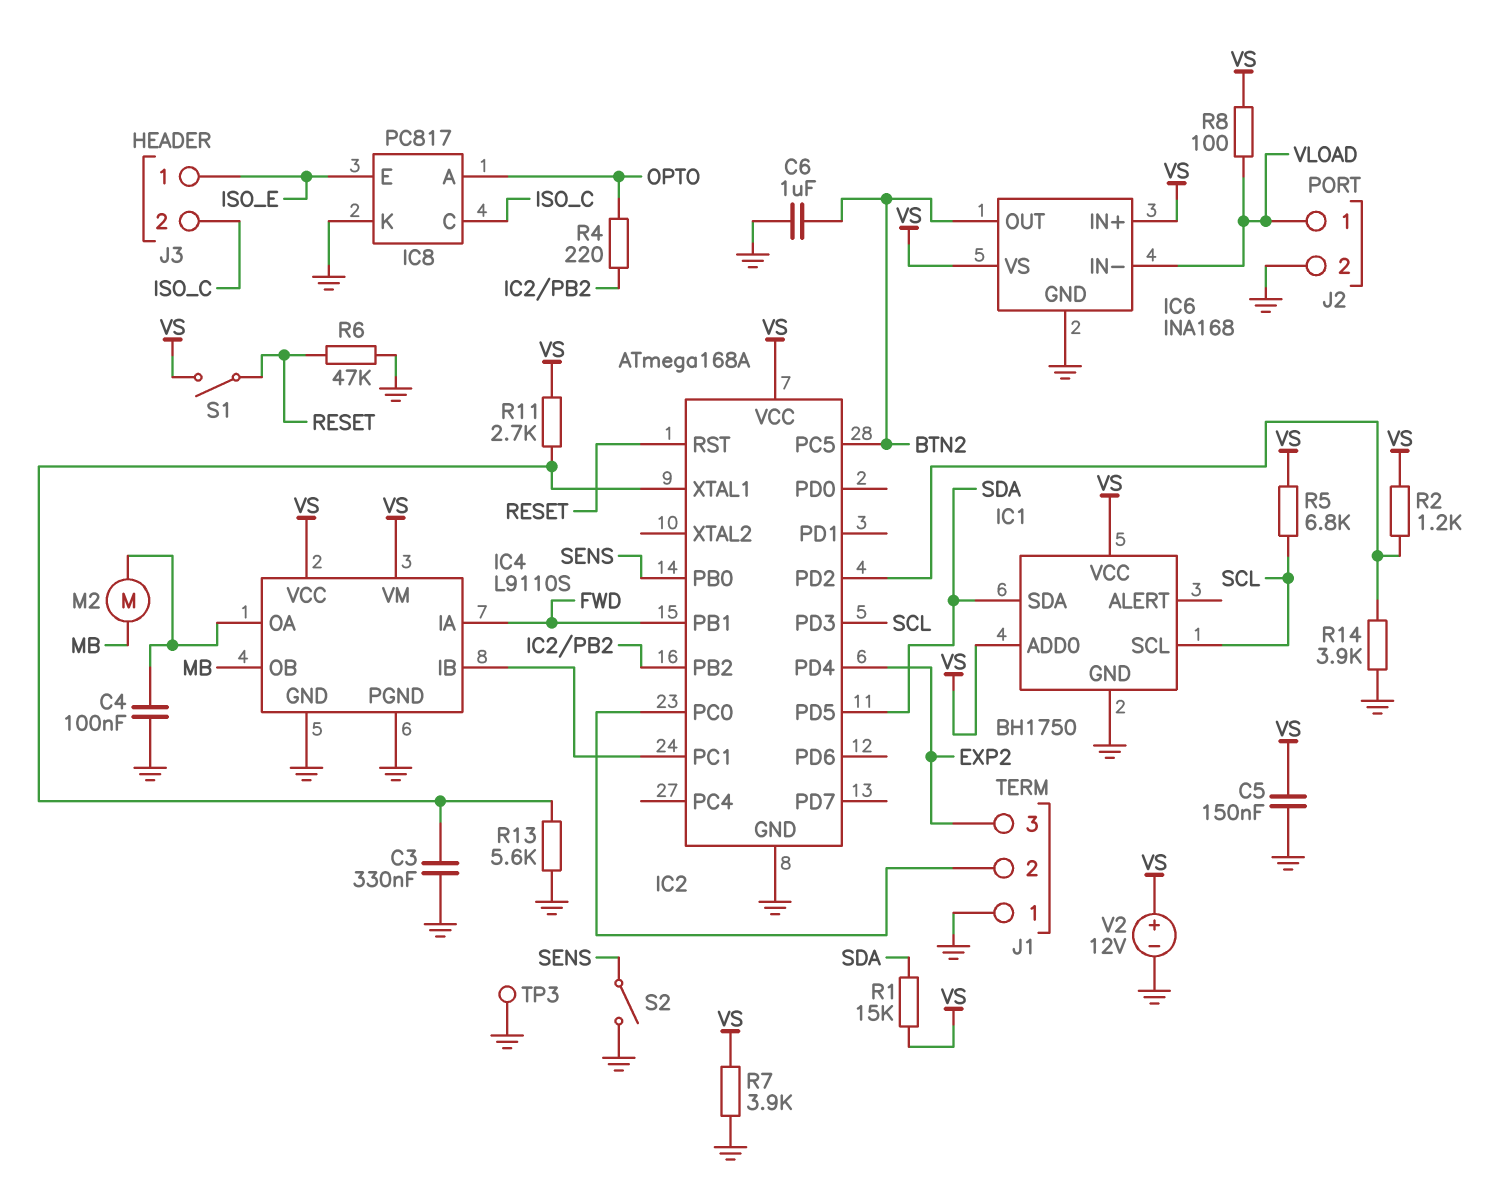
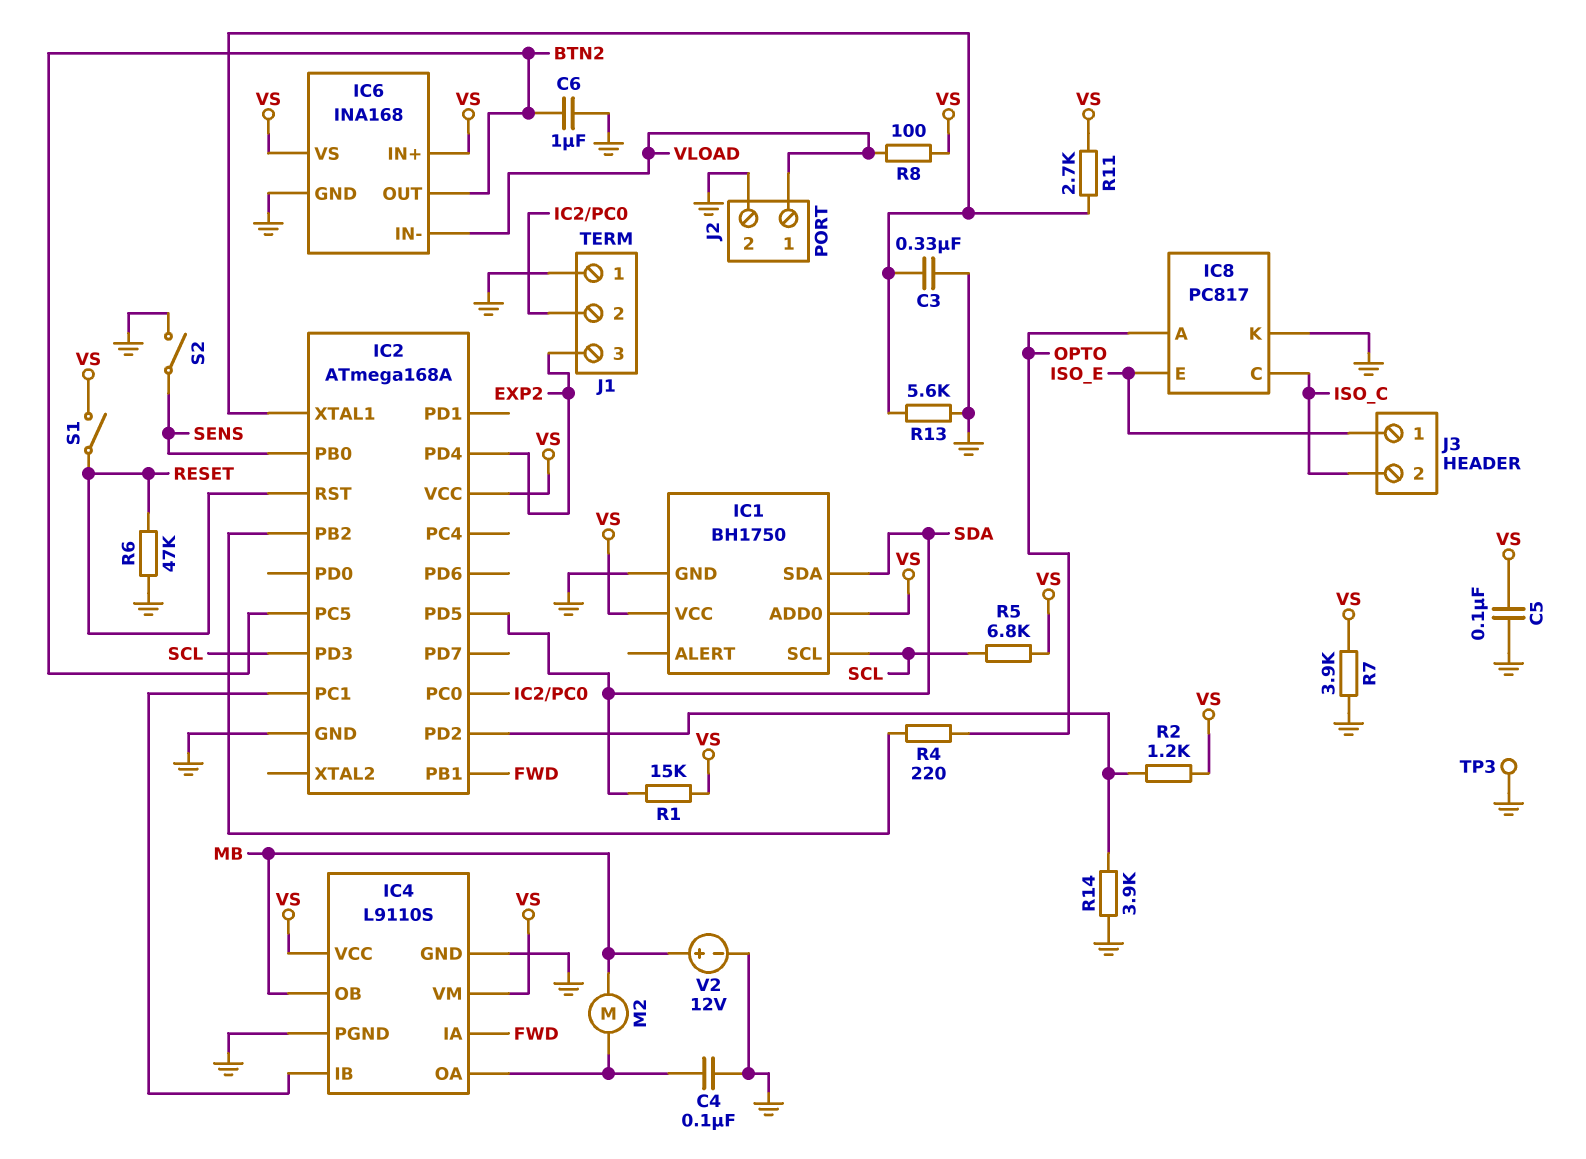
C5: 150nF (GND, VS) -> 100nF (GND, VS)
V2: 12V (plus VS, minus GND) -> 12V (plus MB, minus GND)

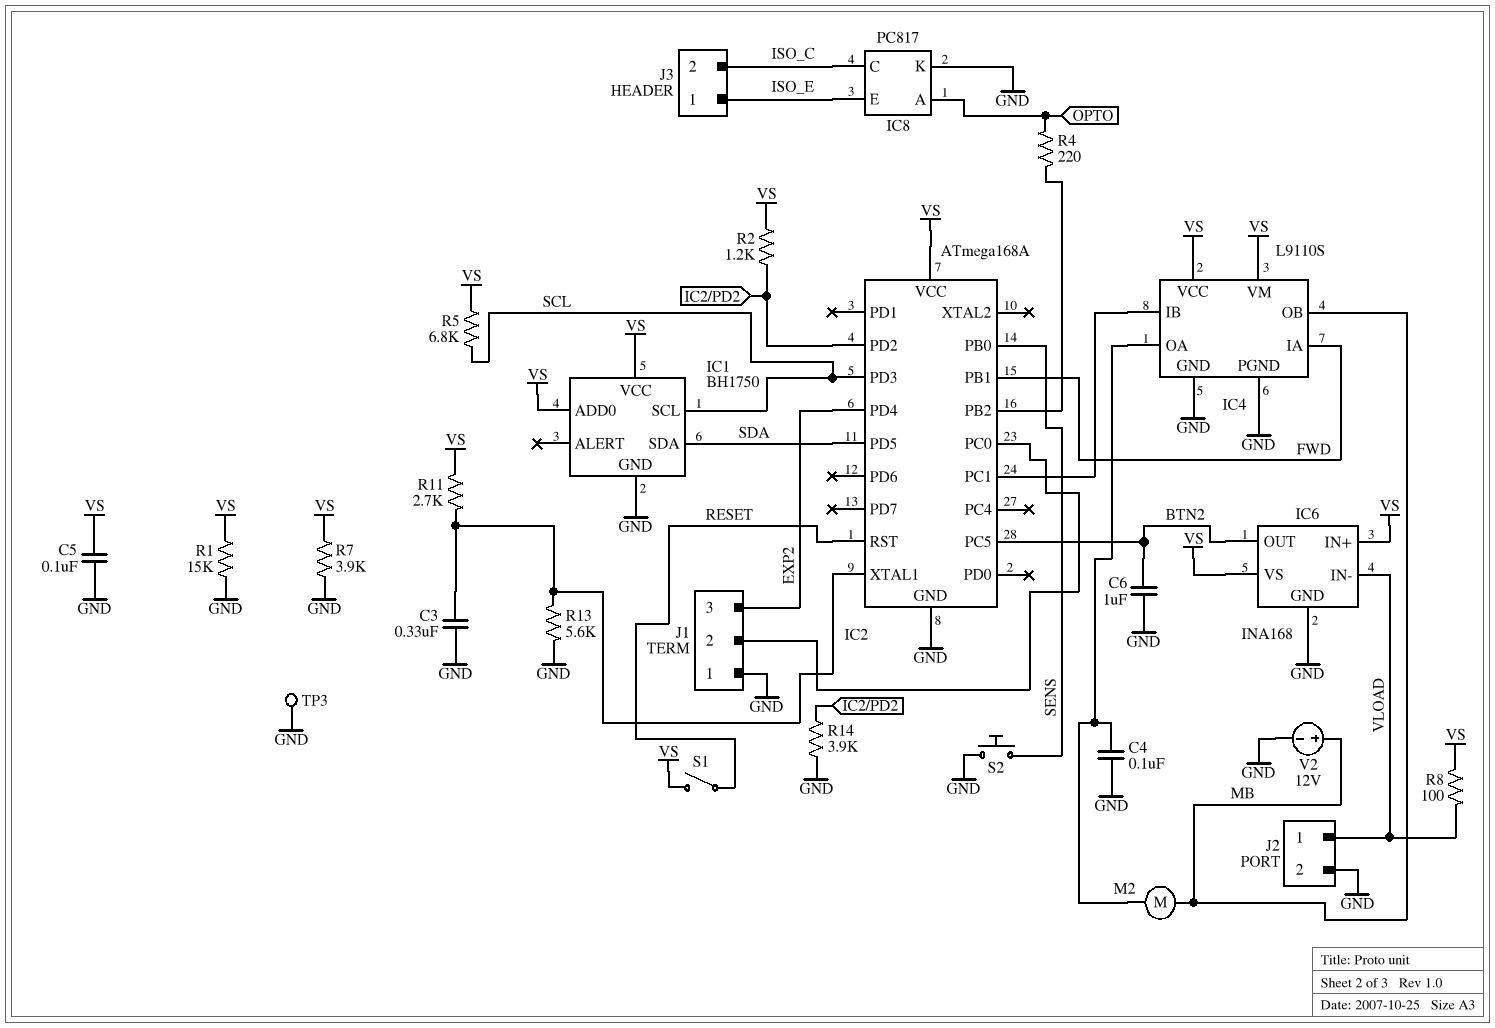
R1: 15k (SDA, VS) -> 15k (GND, VS)
R6: 47k (GND, RESET) -> none
S2: switch (GND, SENS) -> button (GND, SENS)

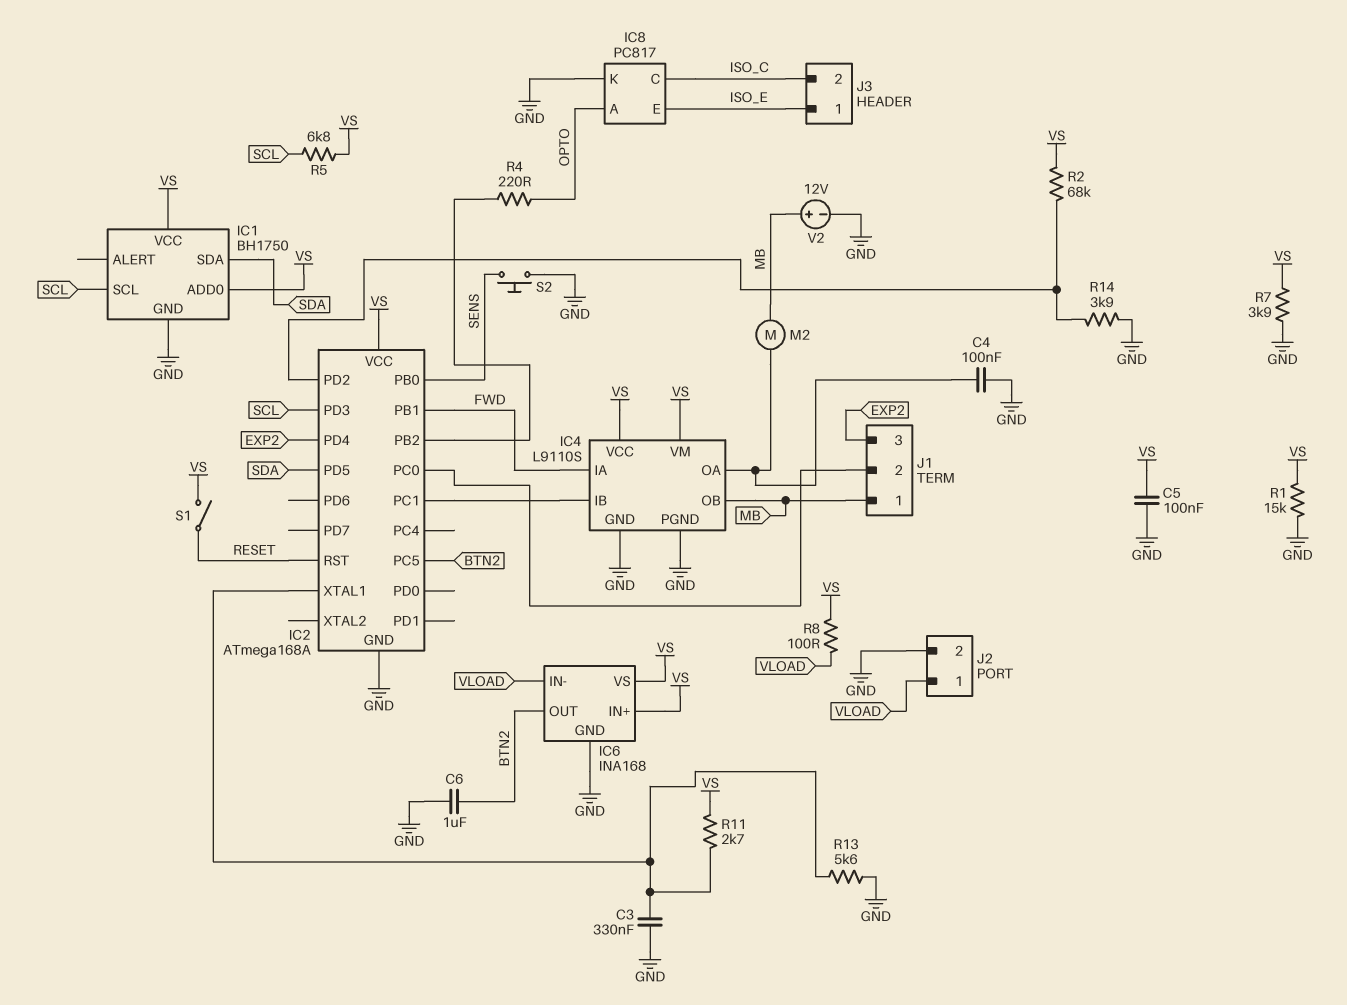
J1 pin 1: GND -> MB
R2: 1.2k (IC2/PD2, VS) -> 68k (IC2/PD2, VS)
TP3: test point (GND) -> none

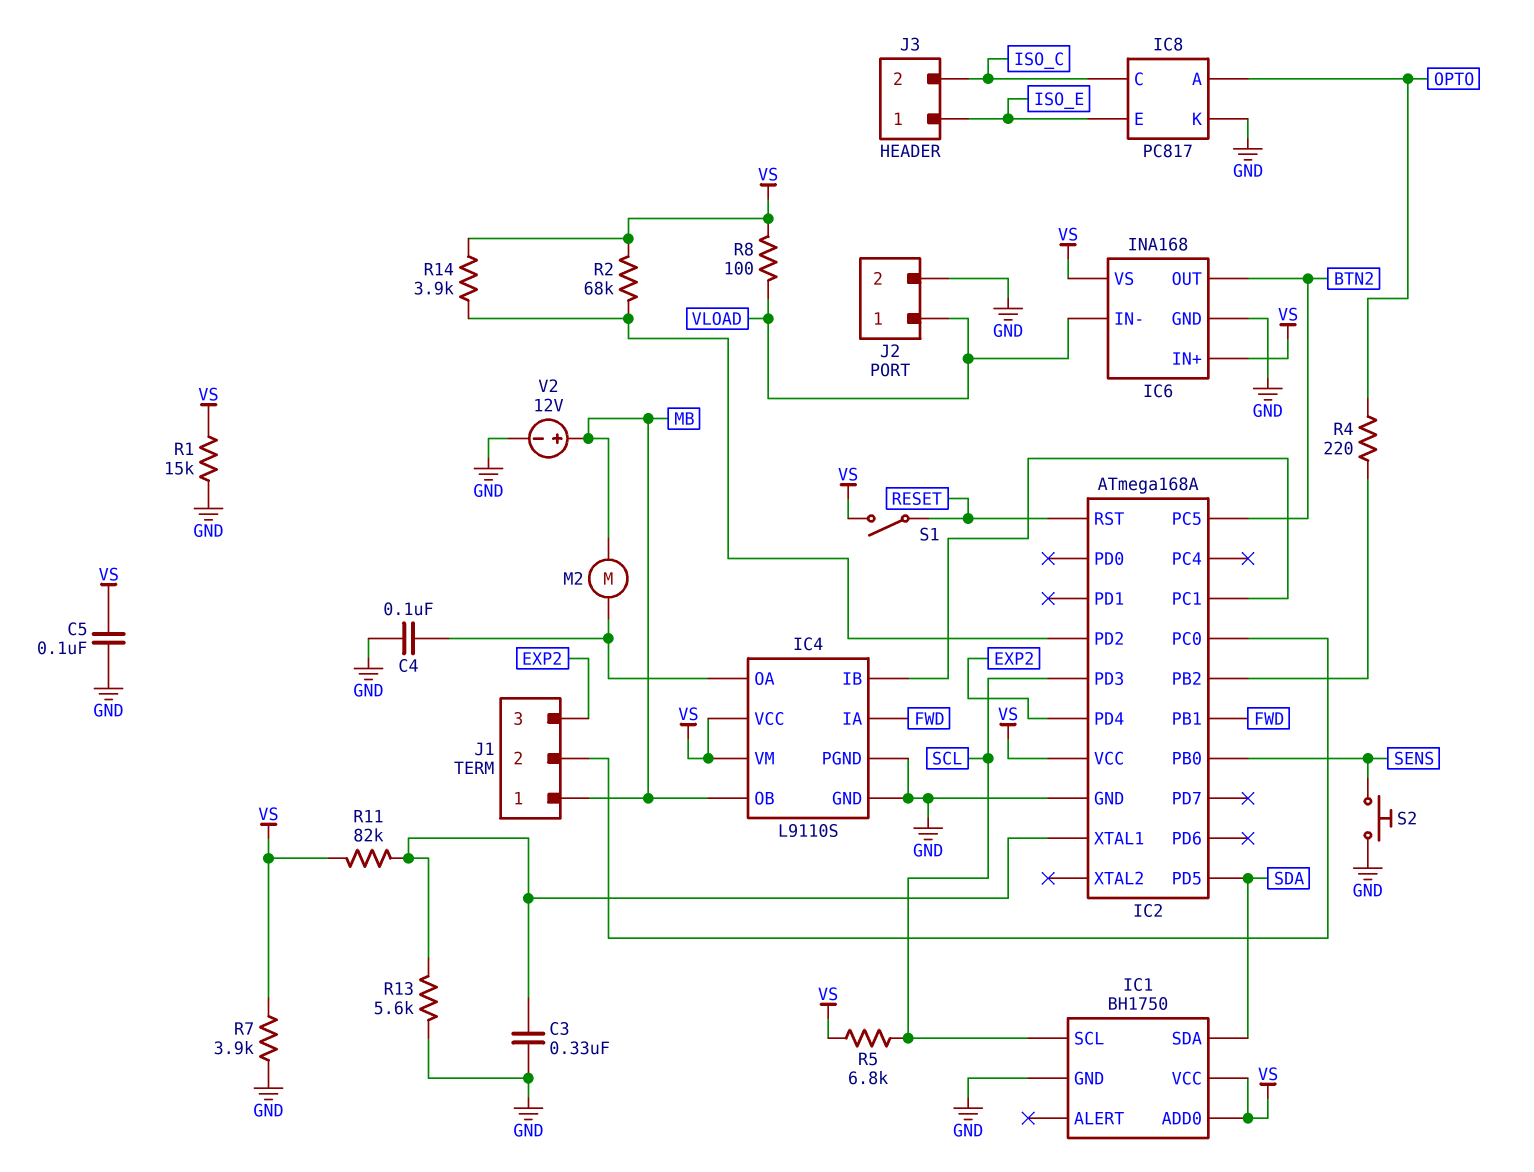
C6: 1uF (BTN2, GND) -> none
R11: 2.7k (IC2/XTAL1, VS) -> 82k (IC2/XTAL1, VS)
R14: 3.9k (GND, IC2/PD2) -> 3.9k (IC2/PD2, VS)

